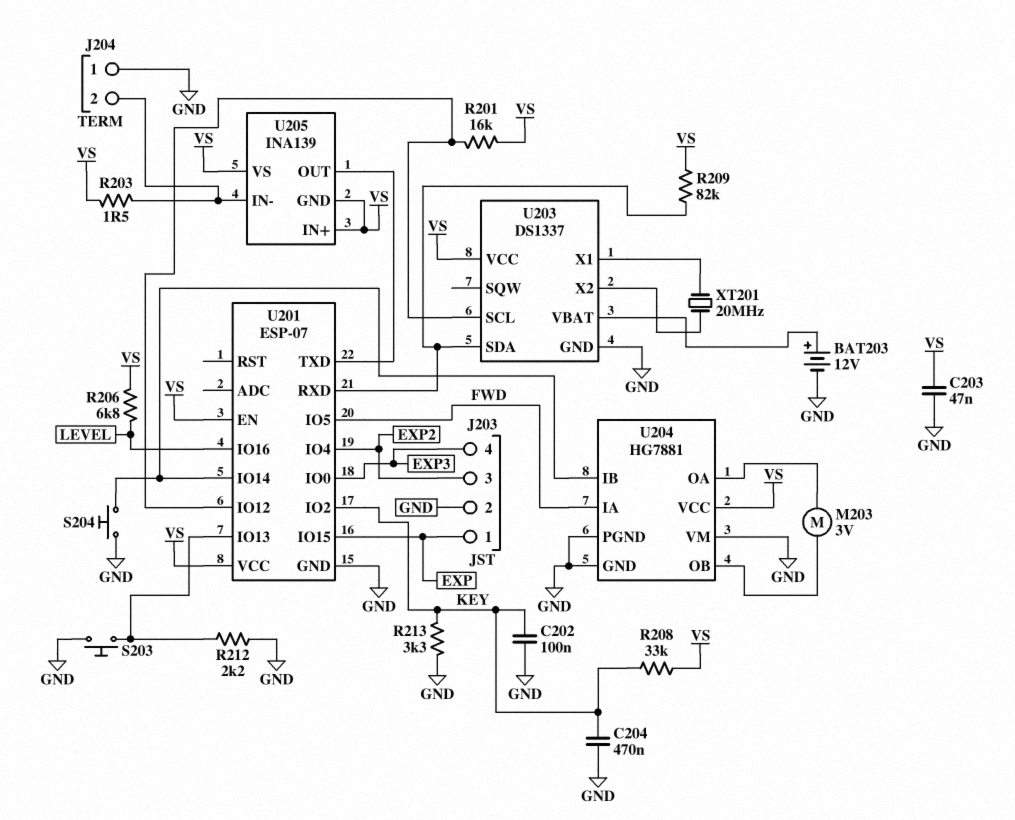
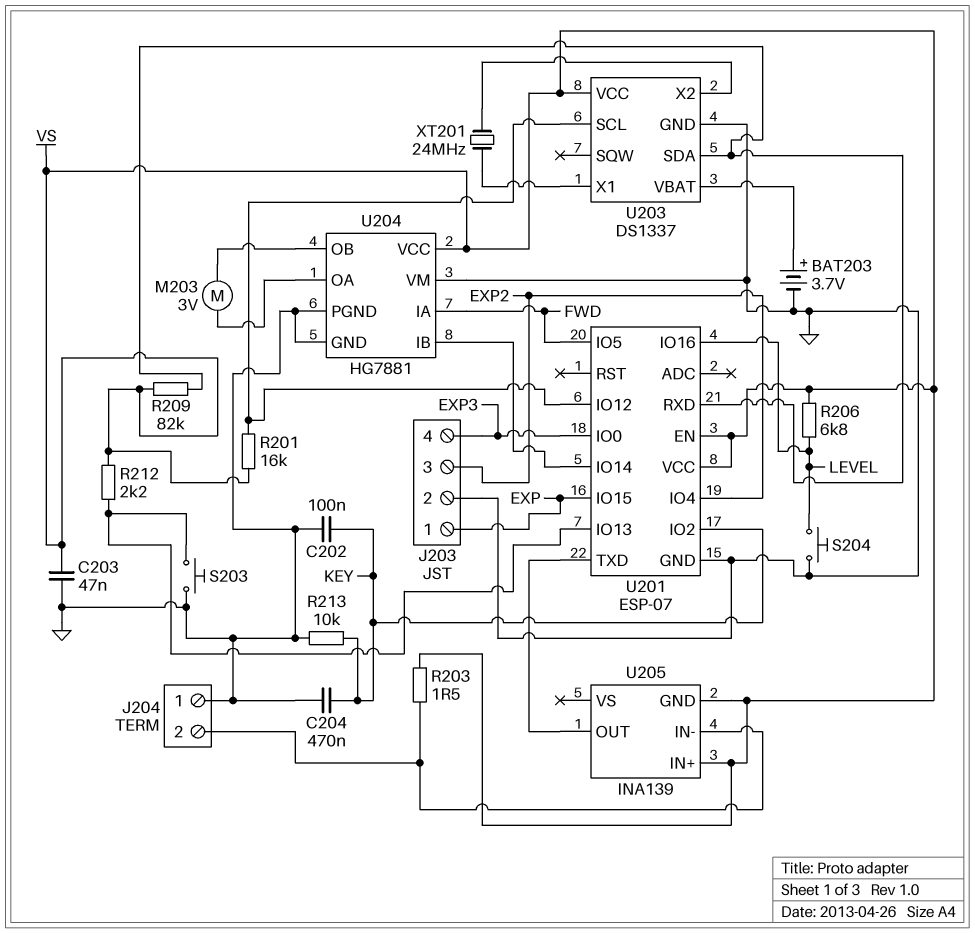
BAT203: 12V (plus U203/VBAT, minus GND) -> 3.7V (plus U203/VBAT, minus GND)
R208: 33k (KEY, VS) -> none
R212: 2.2k (GND, U201/IO13) -> 2.2k (U201/IO13, VS)
R213: 3.3k (GND, KEY) -> 10k (GND, KEY)
S204: button (GND, U201/IO14) -> button (GND, LEVEL)
U205 pin VS: VS -> none
XT201: 20MHz (U203/X1, U203/X2) -> 24MHz (U203/X1, U203/X2)

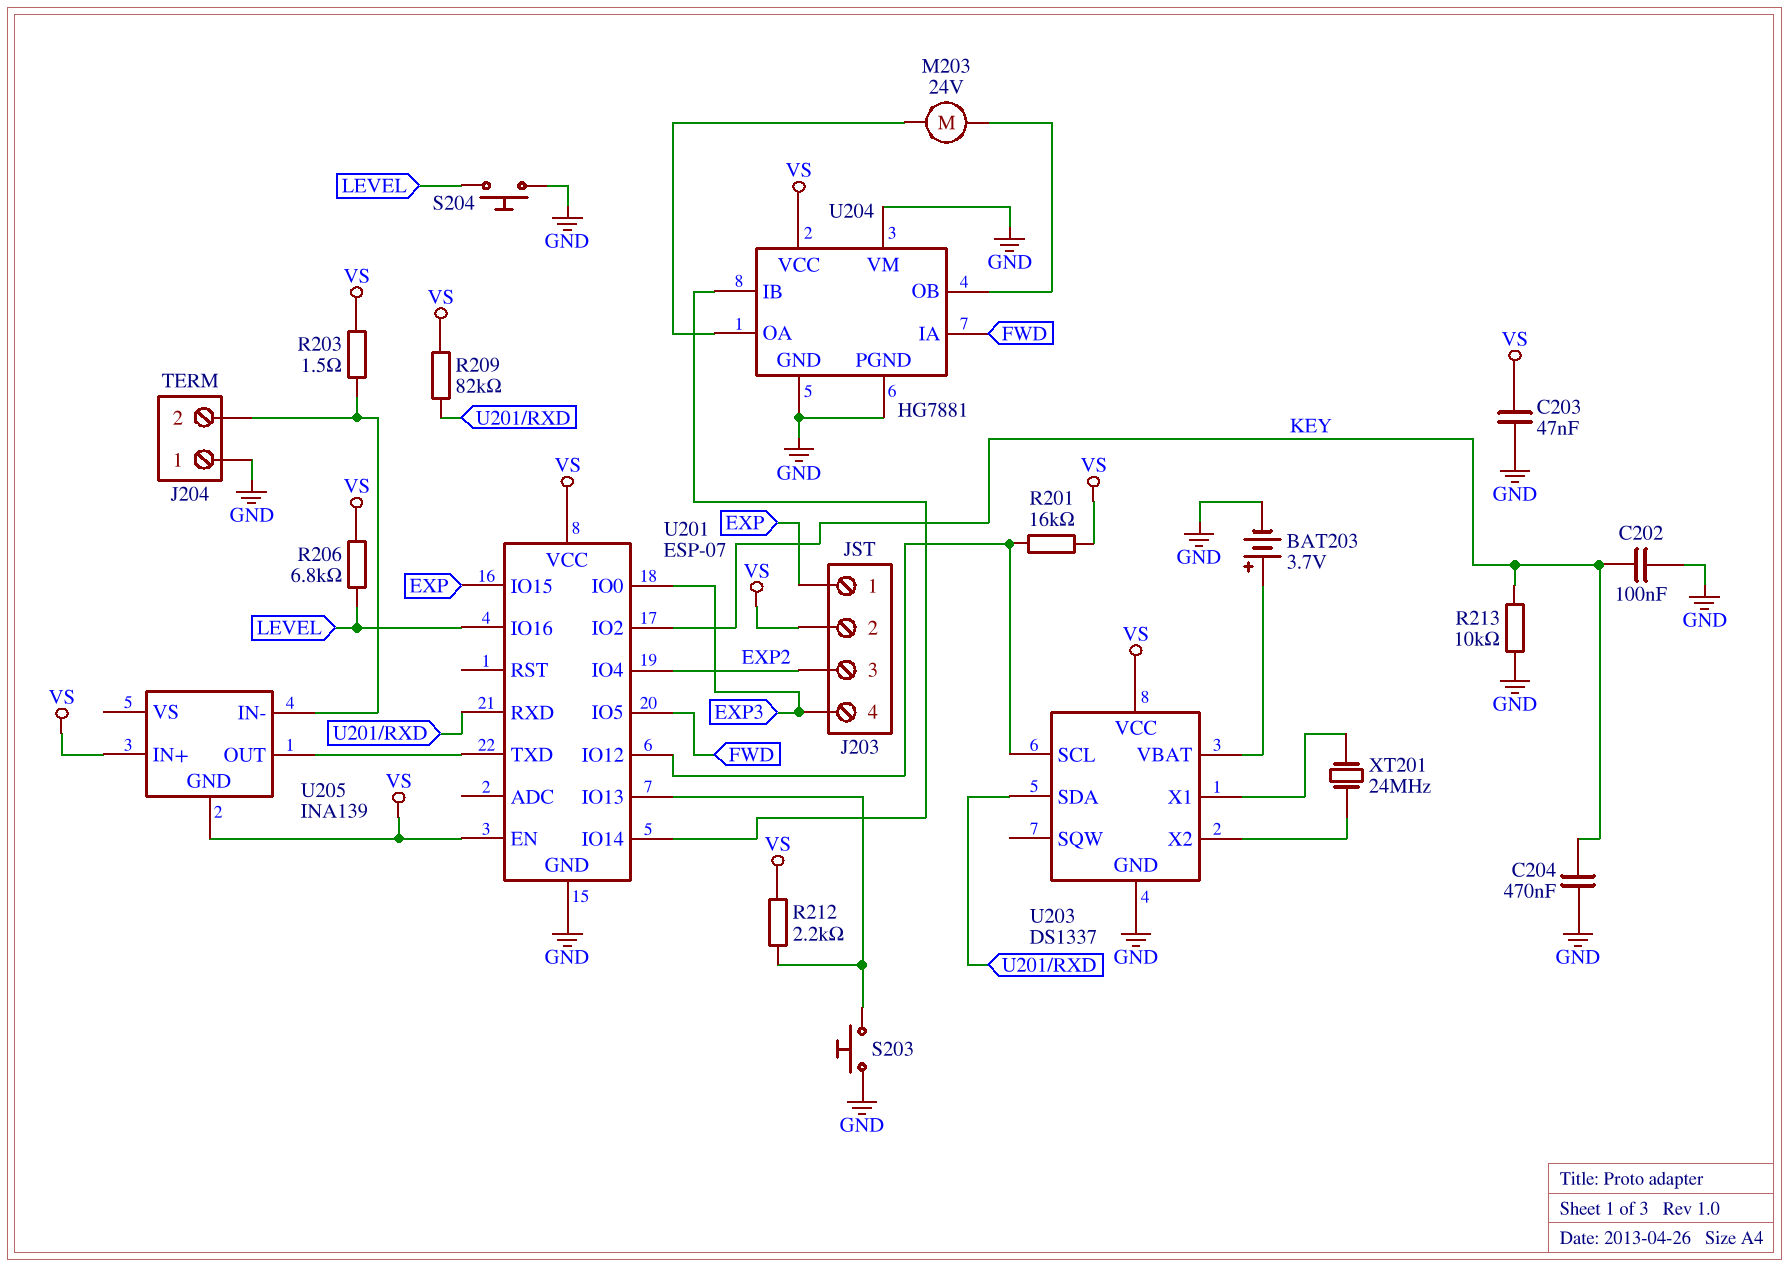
J203 pin 2: GND -> VS
M203: motor 3V (U204/OA, U204/OB) -> motor 24V (U204/OA, U204/OB)

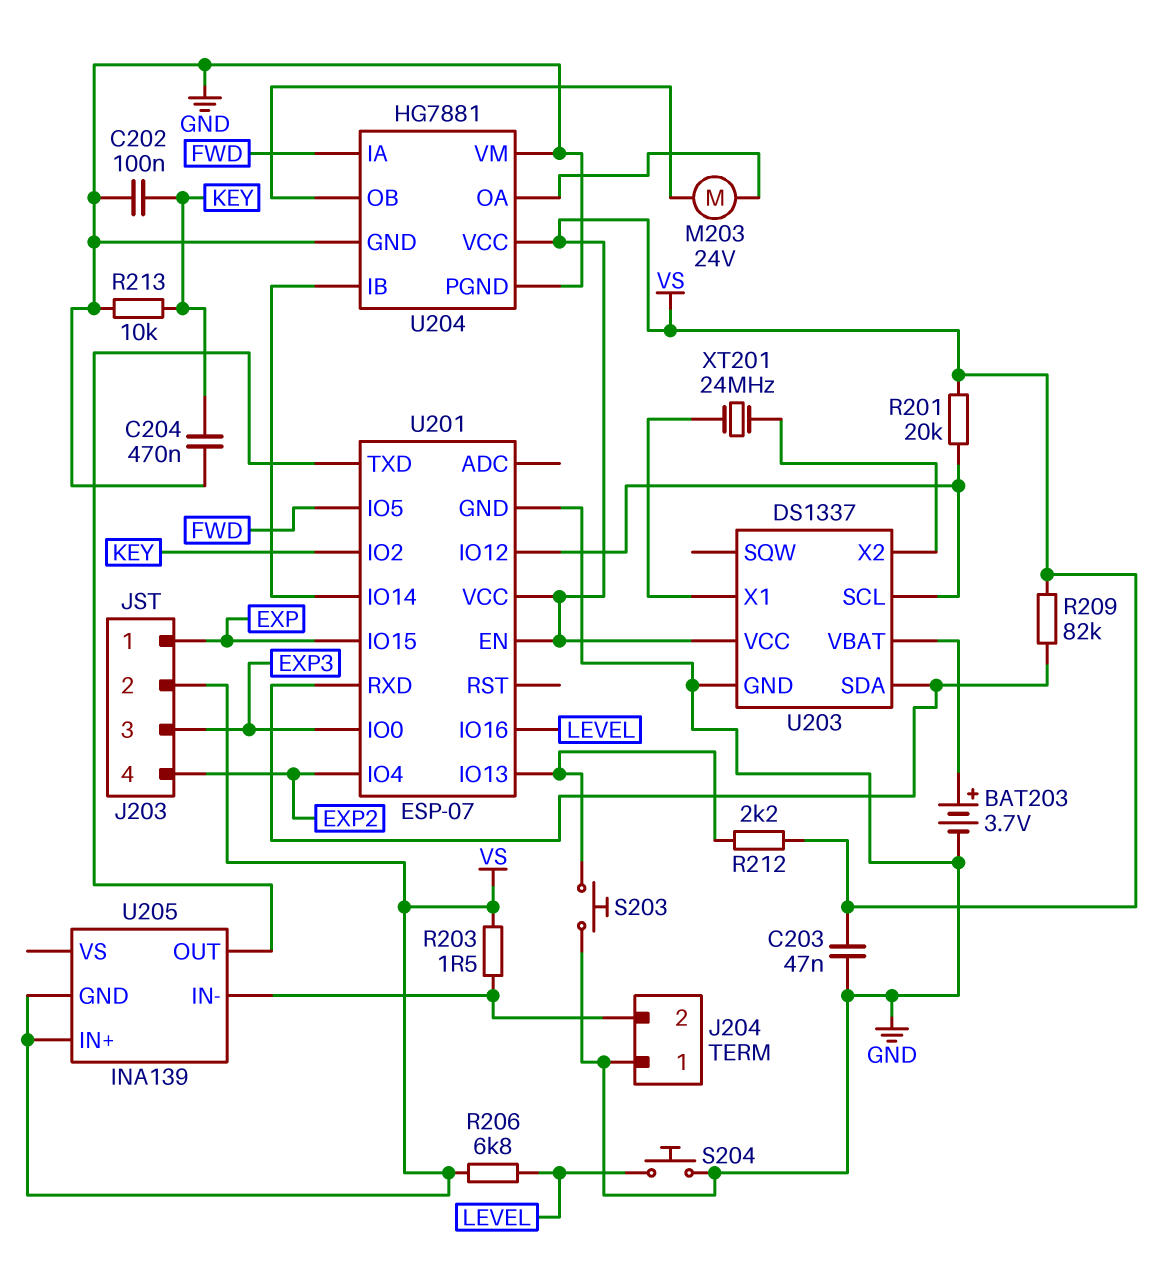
J203 pin 3: EXP2 -> EXP3
J203 pin 4: EXP3 -> EXP2
R201: 16k (U201/IO12, VS) -> 20k (U201/IO12, VS)

